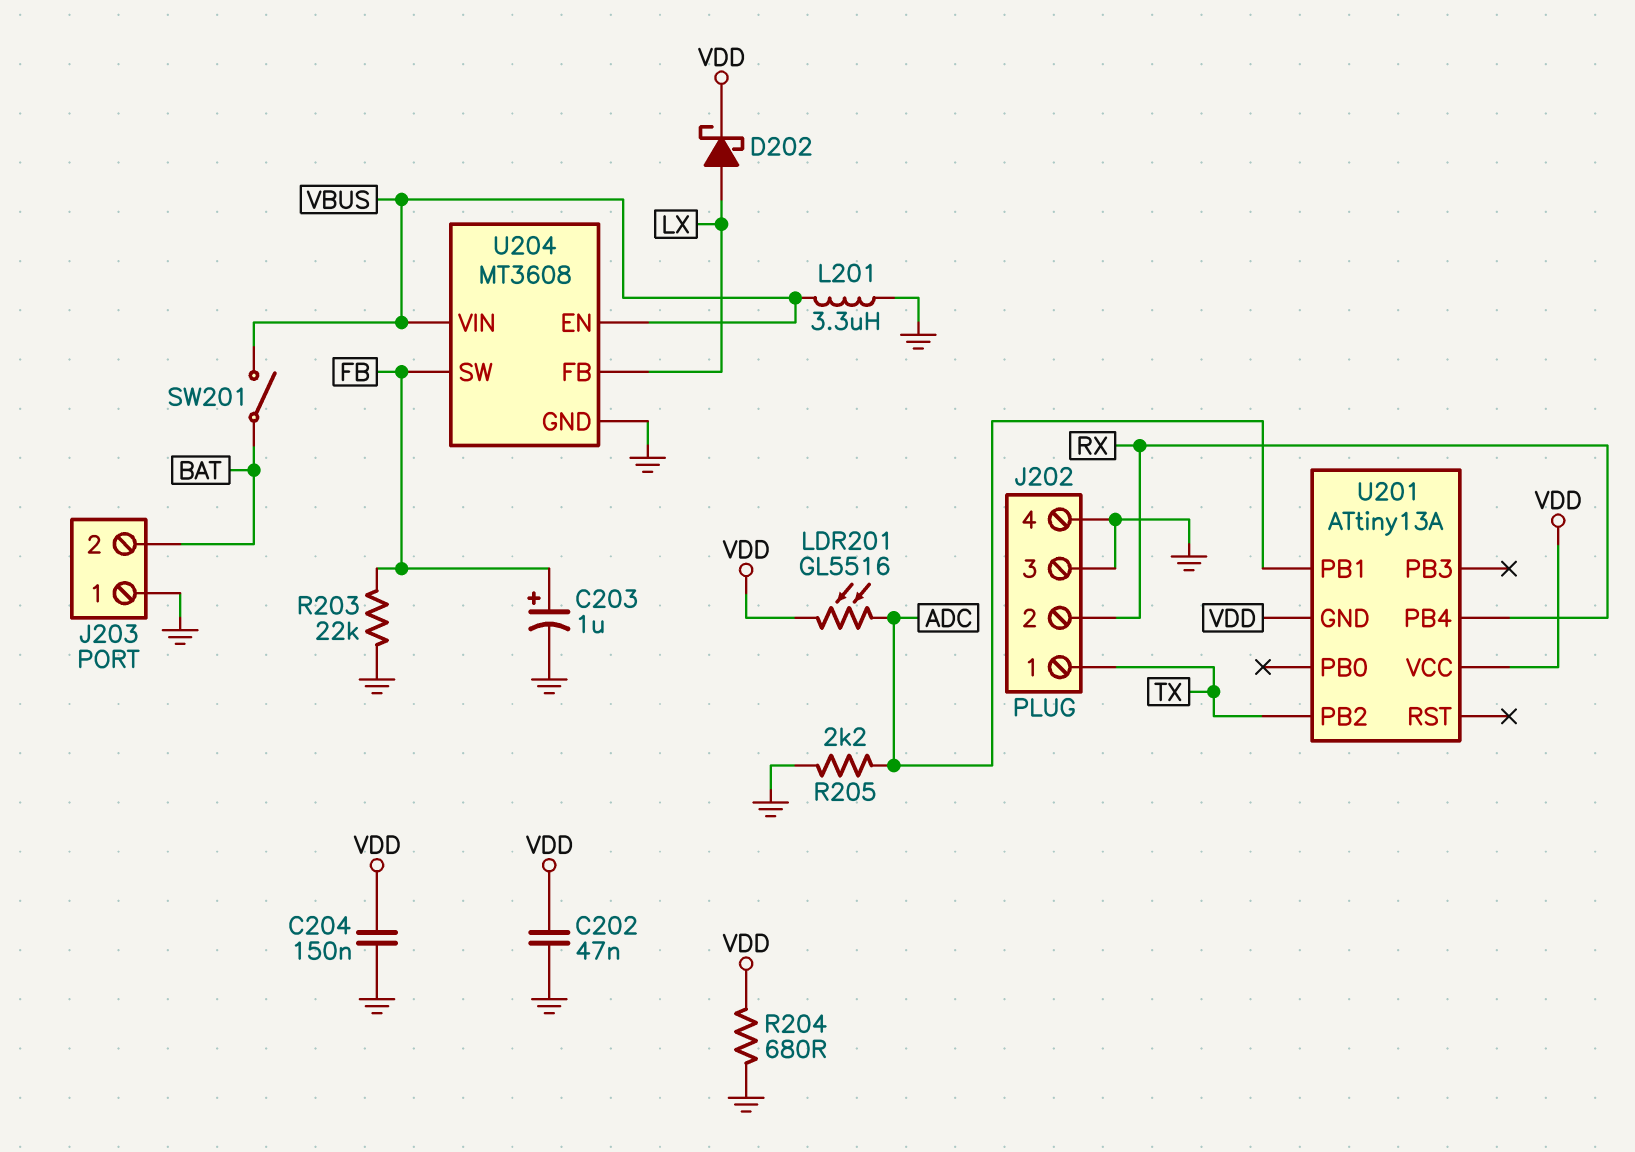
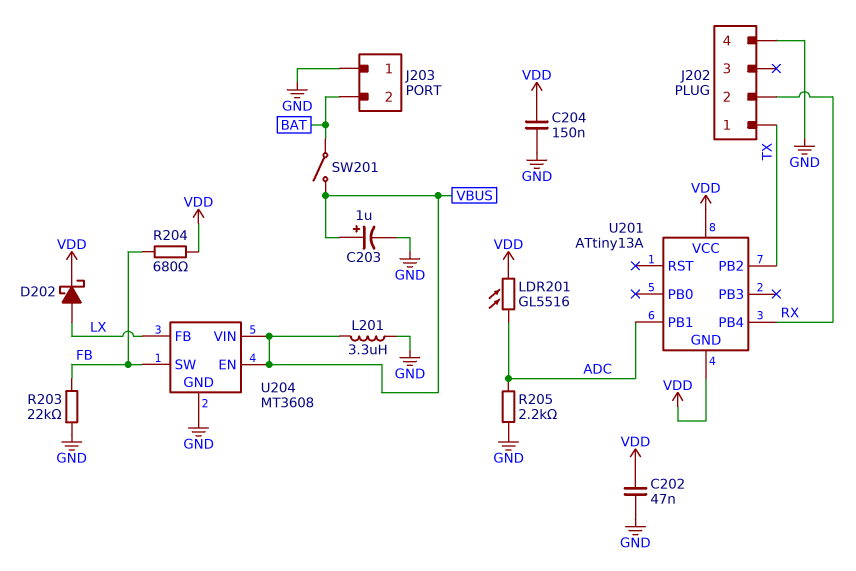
C203: 1uF (plus FB, minus GND) -> 1uF (plus VBUS, minus GND)
J202 pin 3: GND -> none
R204: 680 (GND, VDD) -> 680 (FB, VDD)

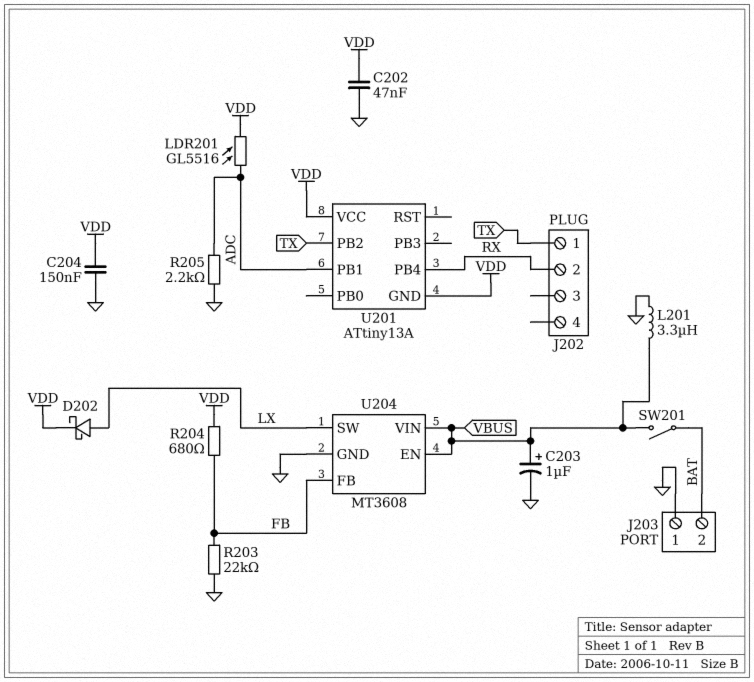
J202 pin 4: GND -> none
U204 pin FB: LX -> FB
U204 pin SW: FB -> LX

